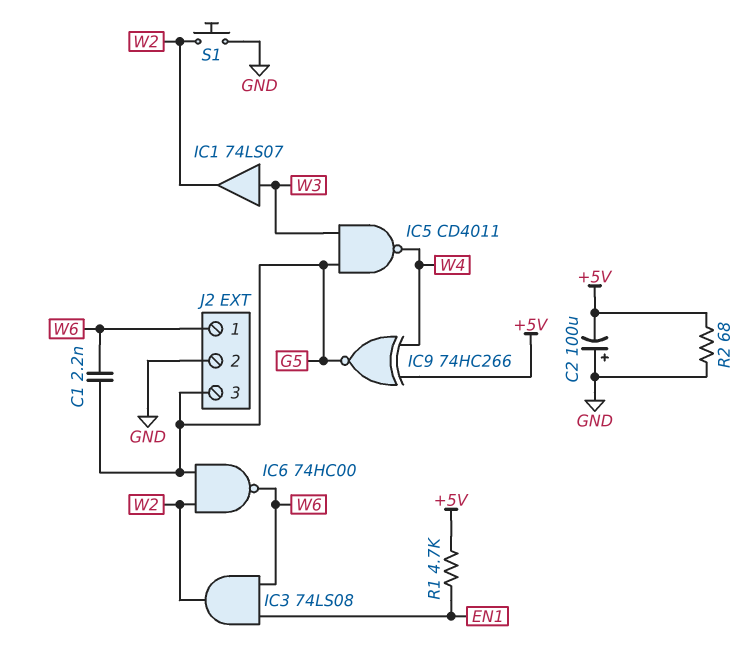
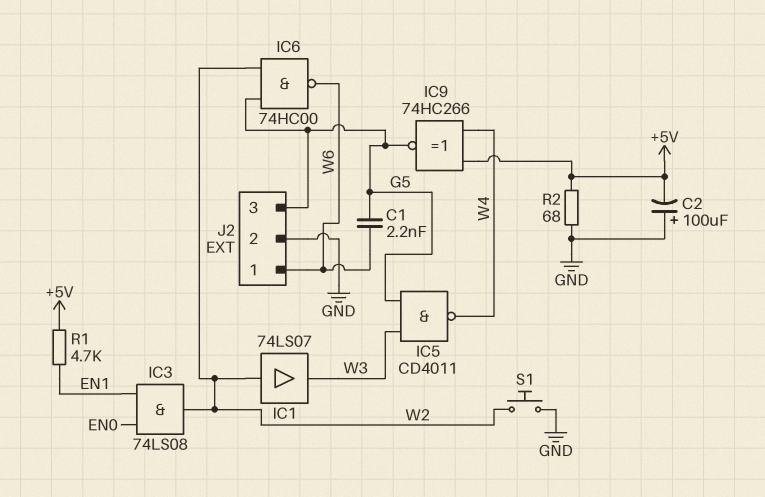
IC1: buffer 74LS07 (in W3, out W2) -> buffer 74LS07 (in W2, out W3)
IC3: AND 74LS08 (in EN1, in W6, out W2) -> AND 74LS08 (in EN0, in EN1, out W2)

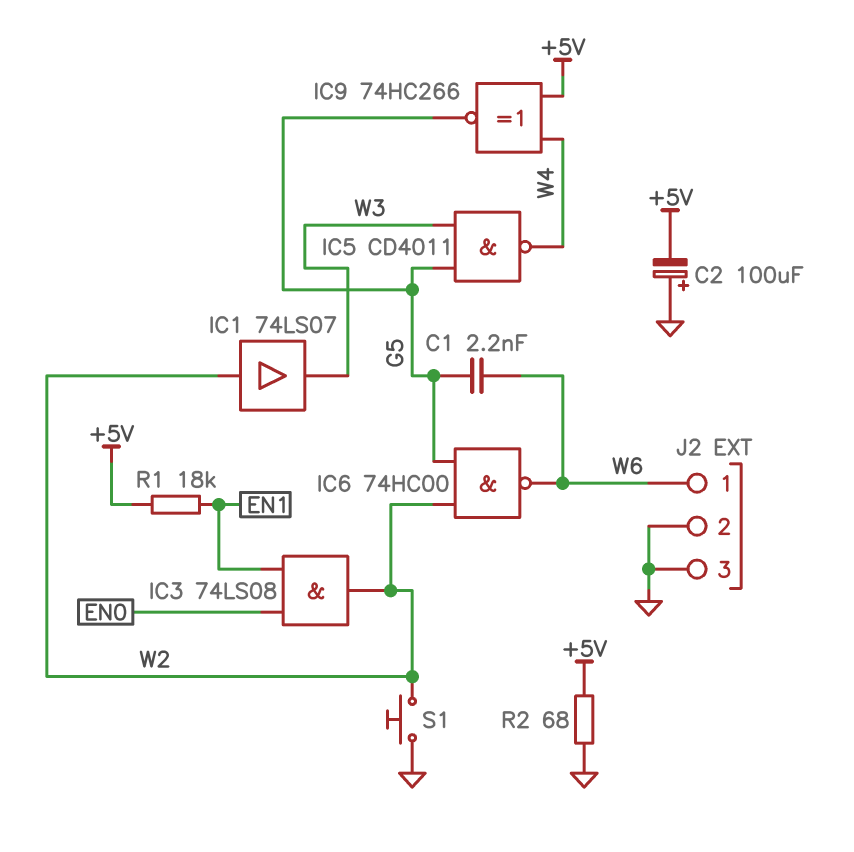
J2 pin 3: G5 -> GND
R1: 4.7k (+5V, EN1) -> 18k (+5V, EN1)

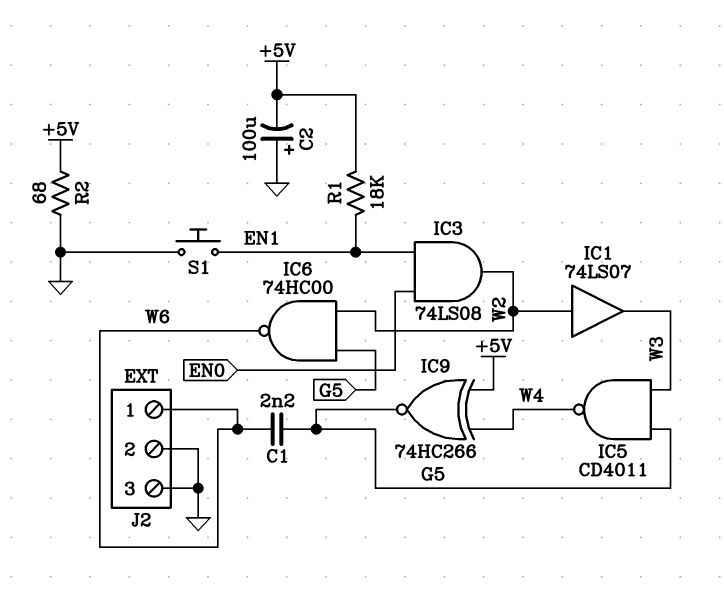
S1: button (GND, W2) -> button (EN1, GND)

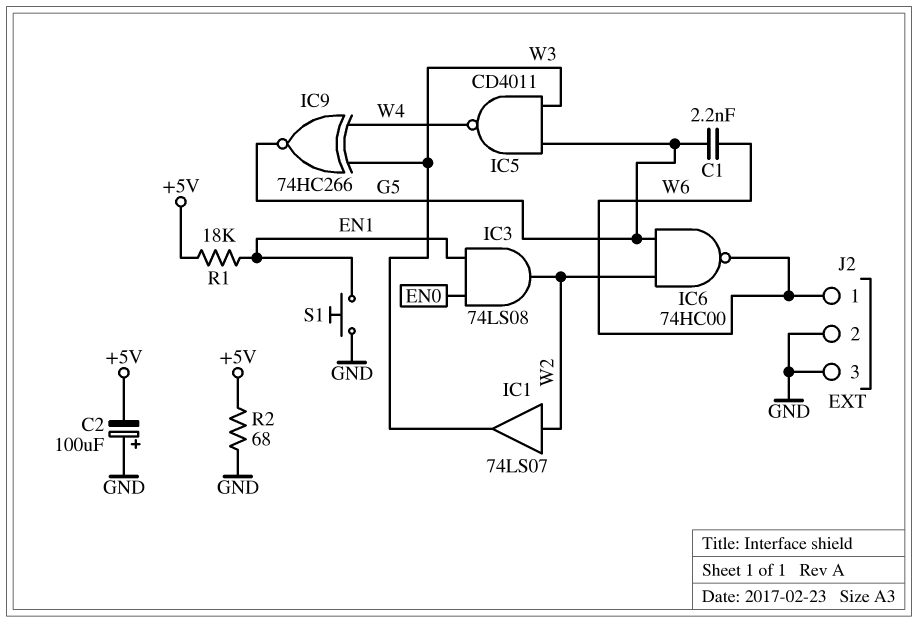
IC9: XNOR 74HC266 (in +5V, in W4, out G5) -> XNOR 74HC266 (in W3, in W4, out G5)

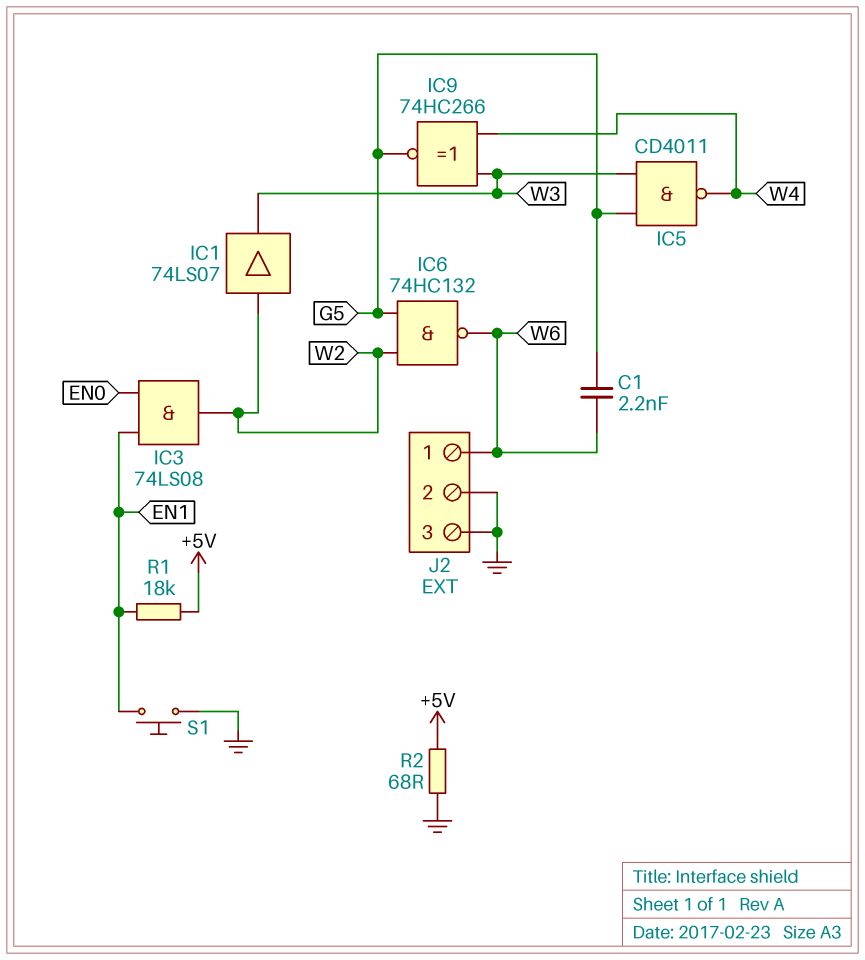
C2: 100uF (plus GND, minus +5V) -> none
IC6: NAND 74HC00 (in G5, in W2, out W6) -> NAND 74HC132 (in G5, in W2, out W6)

